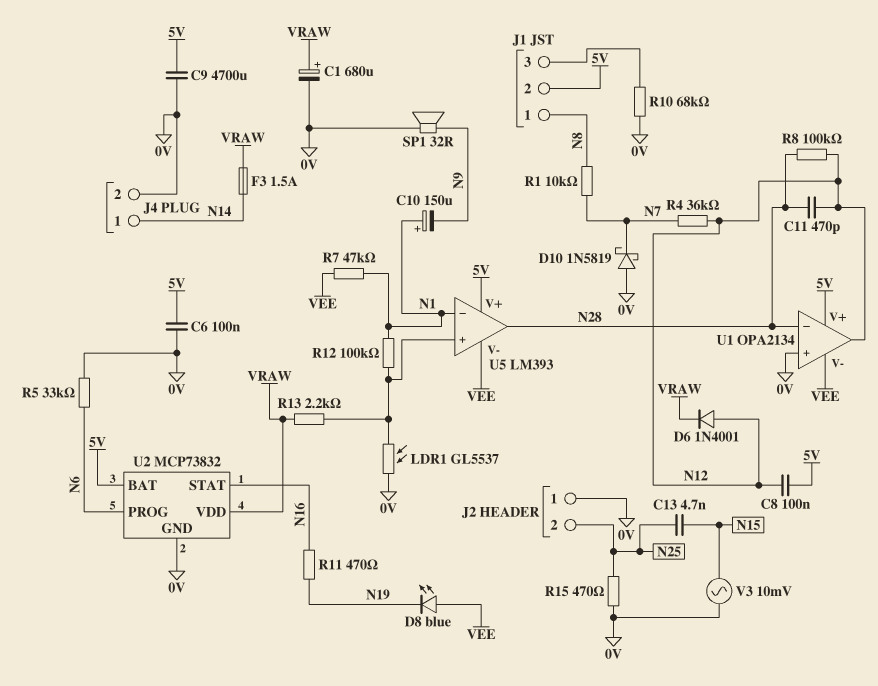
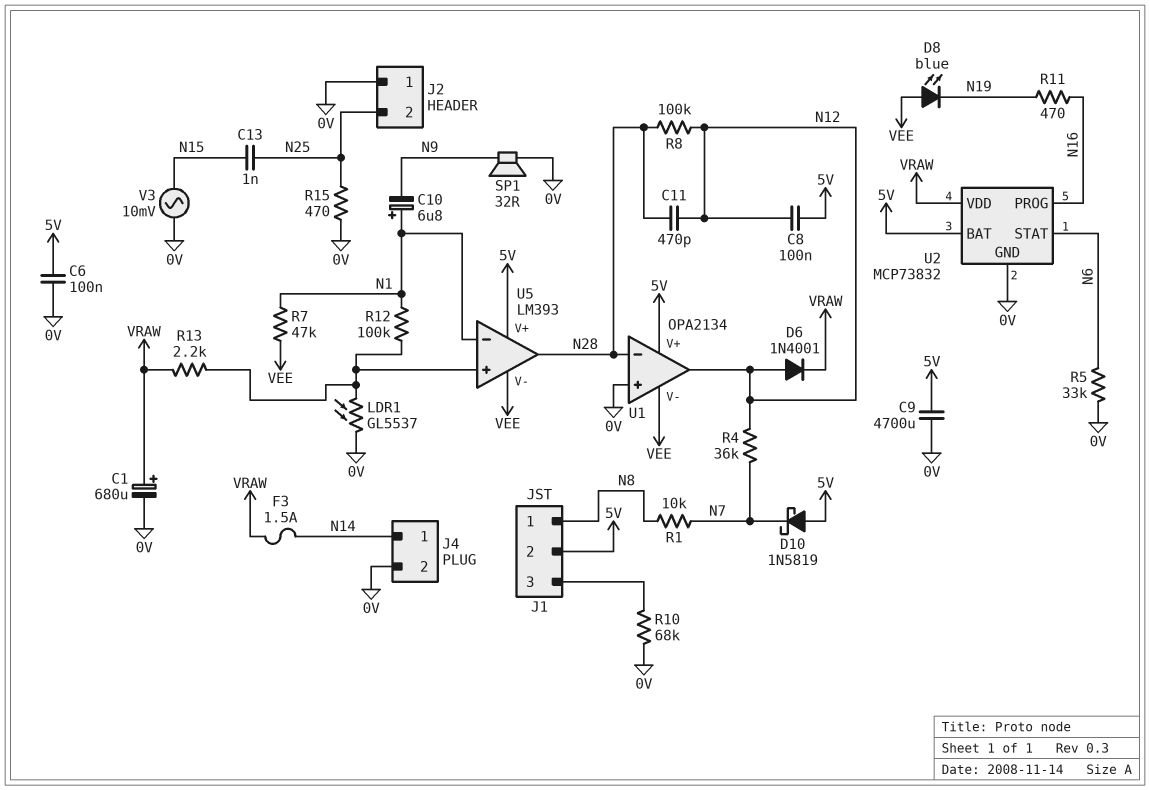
C10: 150uF (plus N1, minus N9) -> 6.8uF (plus N1, minus N9)
C13: 4.7nF (N15, N25) -> 1nF (N15, N25)
D10: schottky 1N5819 (A 0V, K N7) -> schottky 1N5819 (A 5V, K N7)
U2 pin PROG: N6 -> N16
U2 pin STAT: N16 -> N6

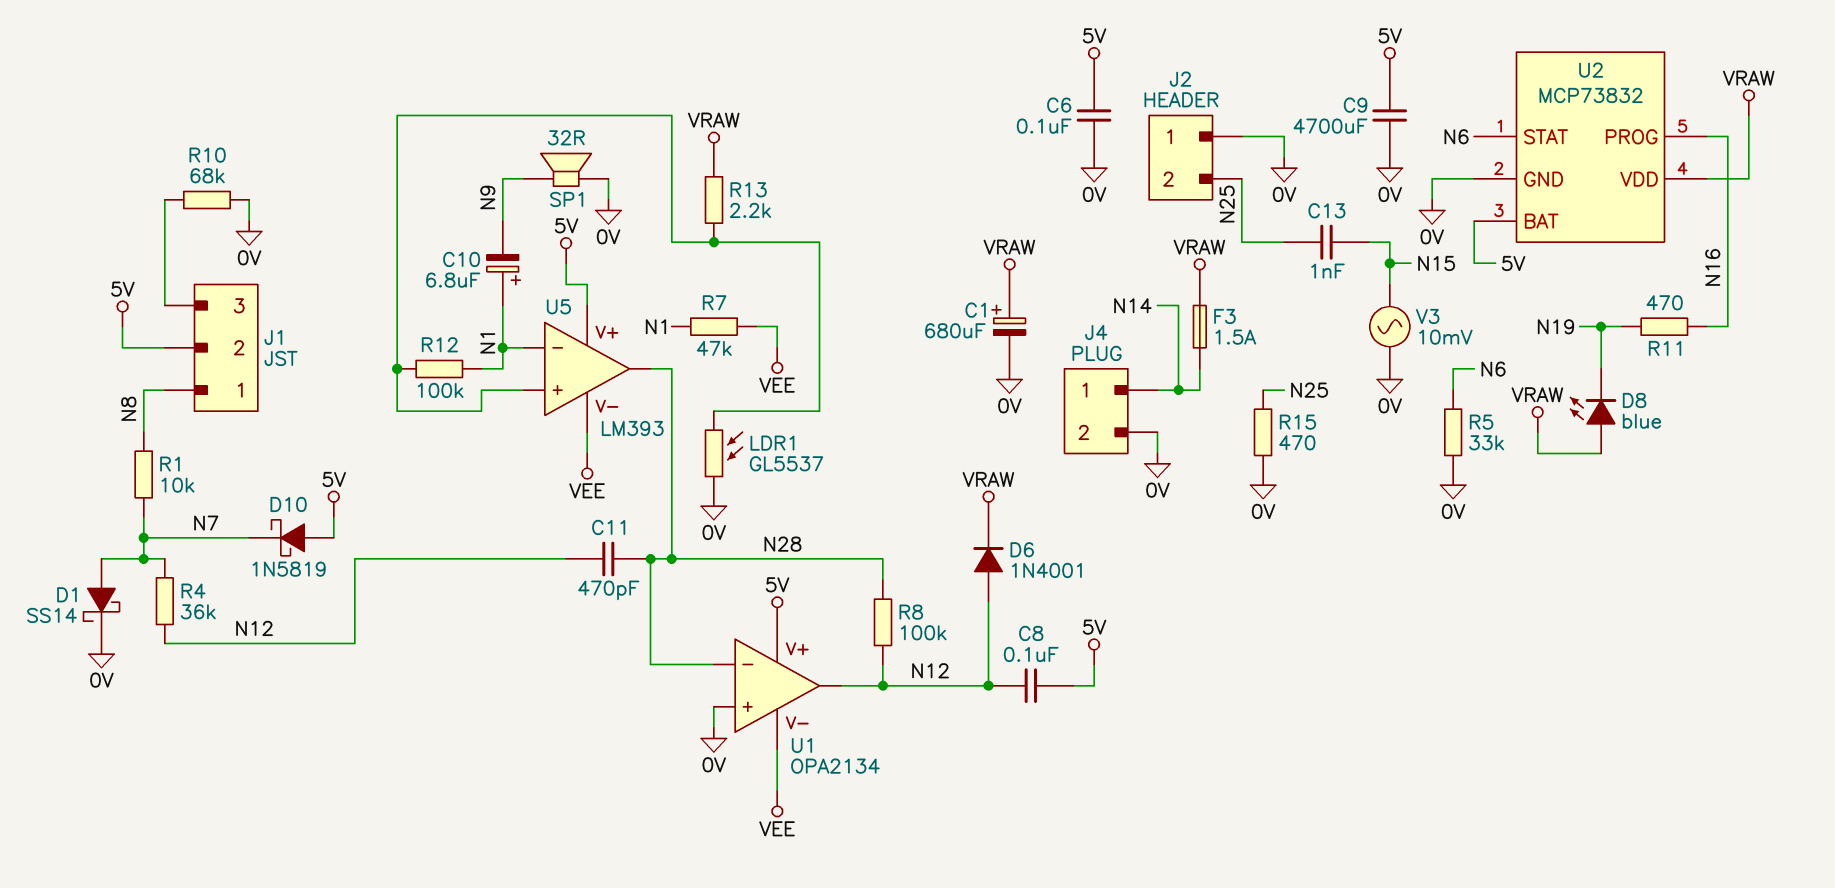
D1: none -> schottky SS14 (A N7, K 0V)
D8: LED blue (A VEE, K N19) -> LED blue (A VRAW, K N19)

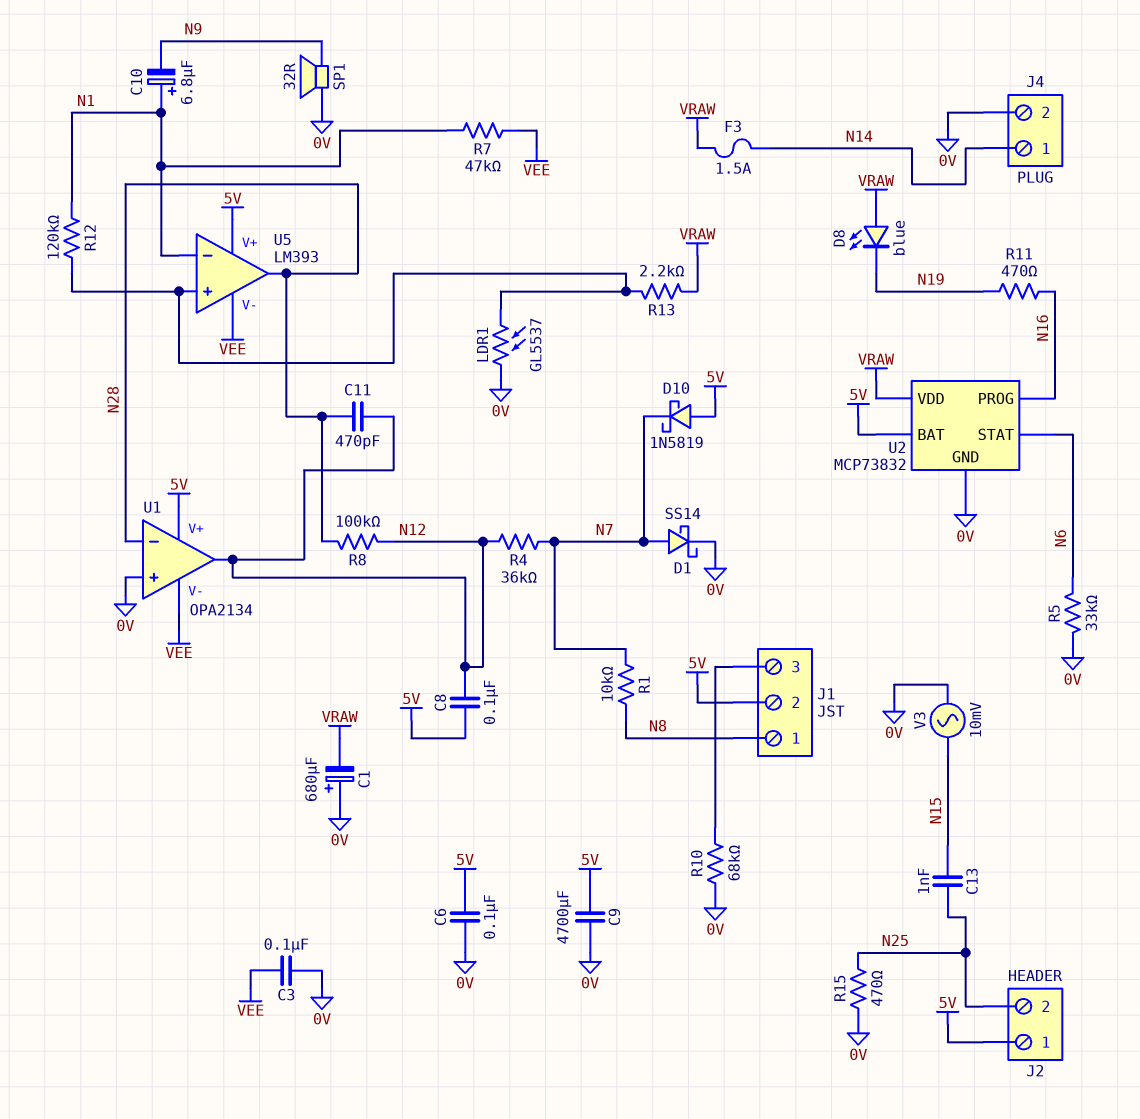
C1: 680uF (plus VRAW, minus 0V) -> 680uF (plus 0V, minus VRAW)
C3: none -> 100nF (0V, VEE)
D6: diode 1N4001 (A N12, K VRAW) -> none
J2 pin 1: 0V -> 5V
R12: 100k (N1, U5/in+) -> 120k (N1, U5/in+)

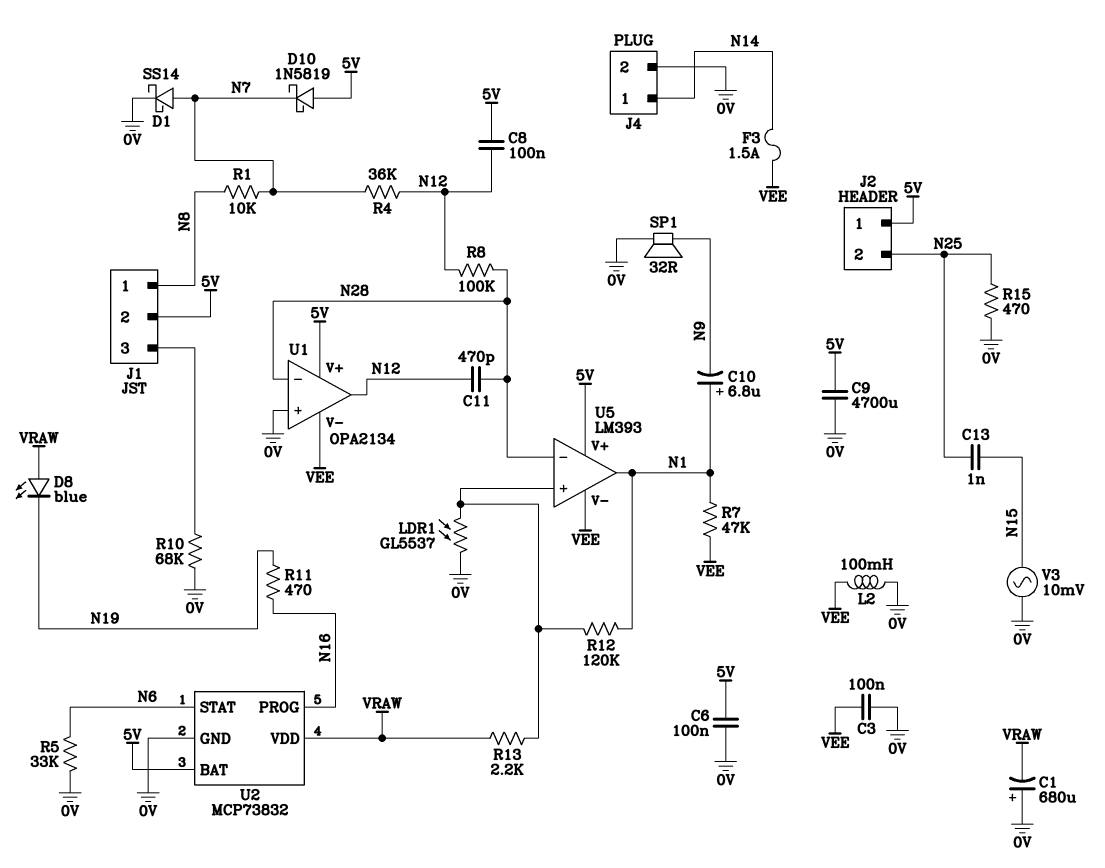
F3: 1.5A (N14, VRAW) -> 1.5A (N14, VEE)
L2: none -> 100mH (0V, VEE)
U5 pin in-: N1 -> N28
U5 pin out: N28 -> N1

